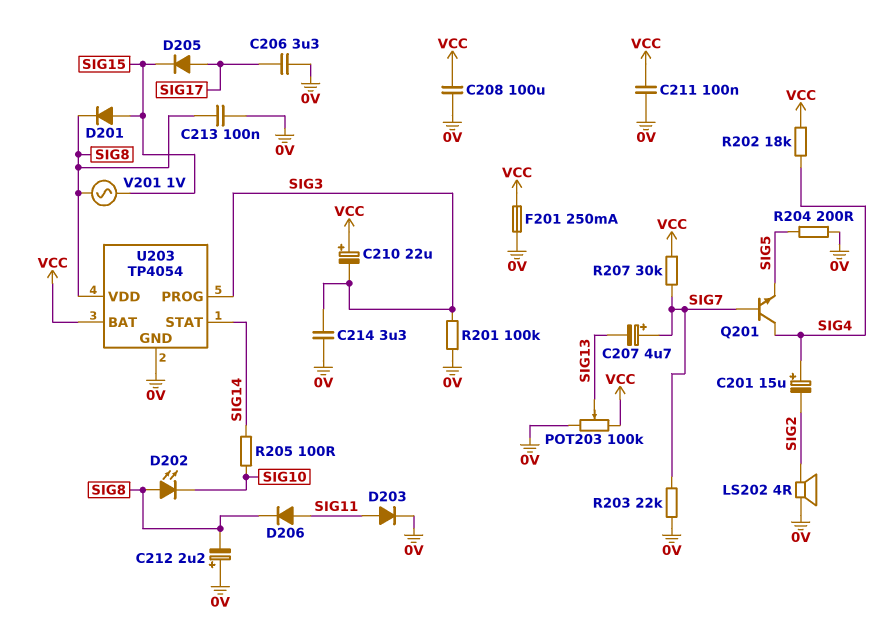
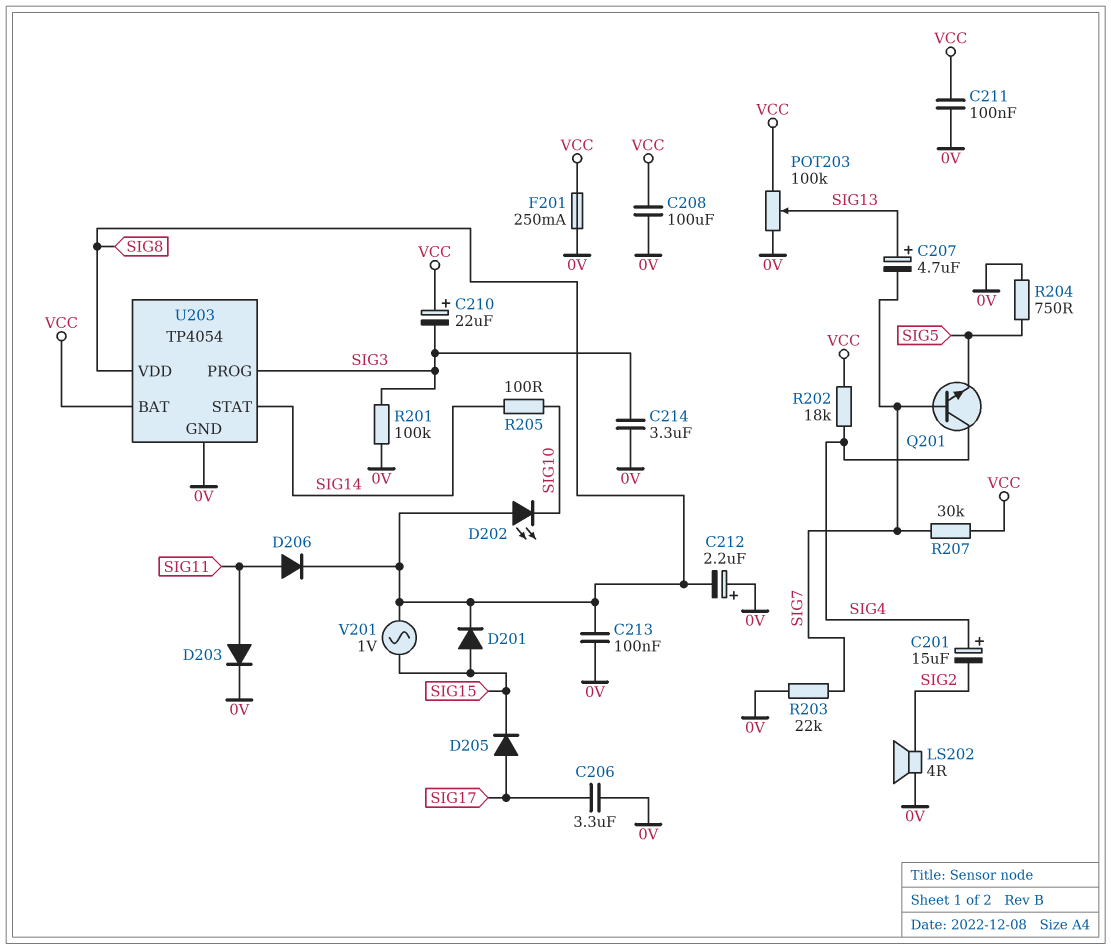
C207: 4.7uF (plus SIG7, minus SIG13) -> 4.7uF (plus SIG13, minus SIG7)
R204: 200 (0V, SIG5) -> 750 (0V, SIG5)

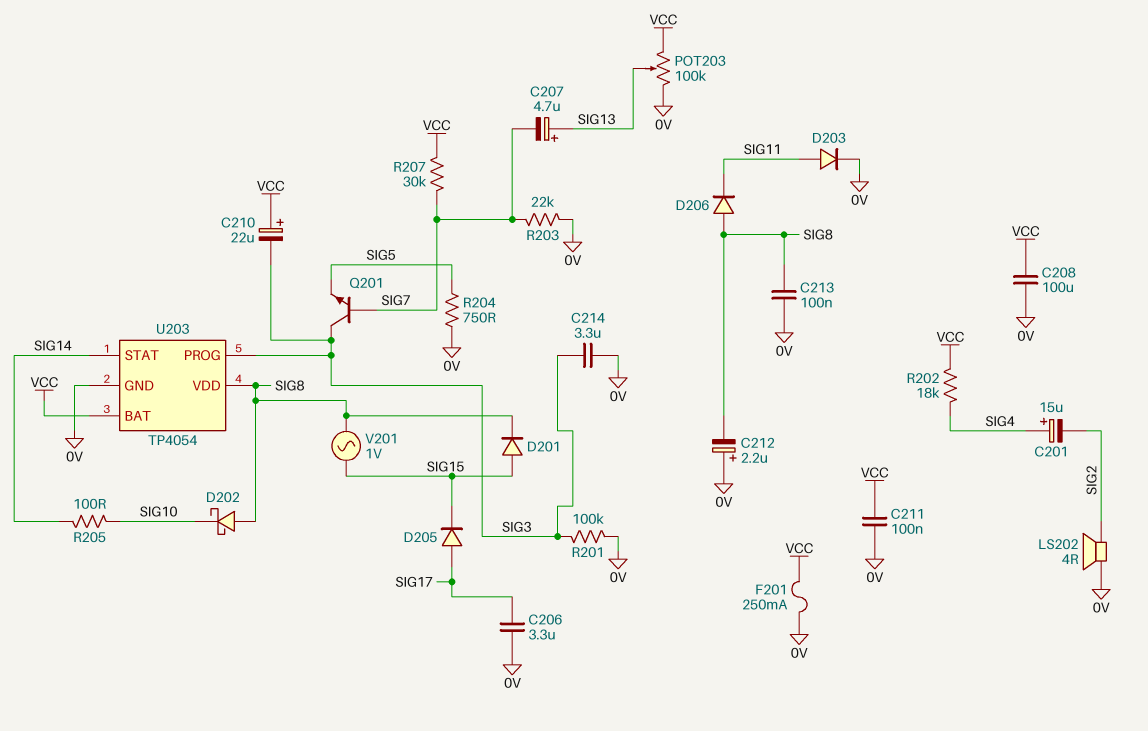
D202: LED (A SIG8, K SIG10) -> schottky (A SIG8, K SIG10)
D206: diode (A SIG11, K SIG8) -> diode (A SIG8, K SIG11)
Q201: NPN (B SIG7, C SIG4, E SIG5) -> NPN (B SIG7, C SIG3, E SIG5)

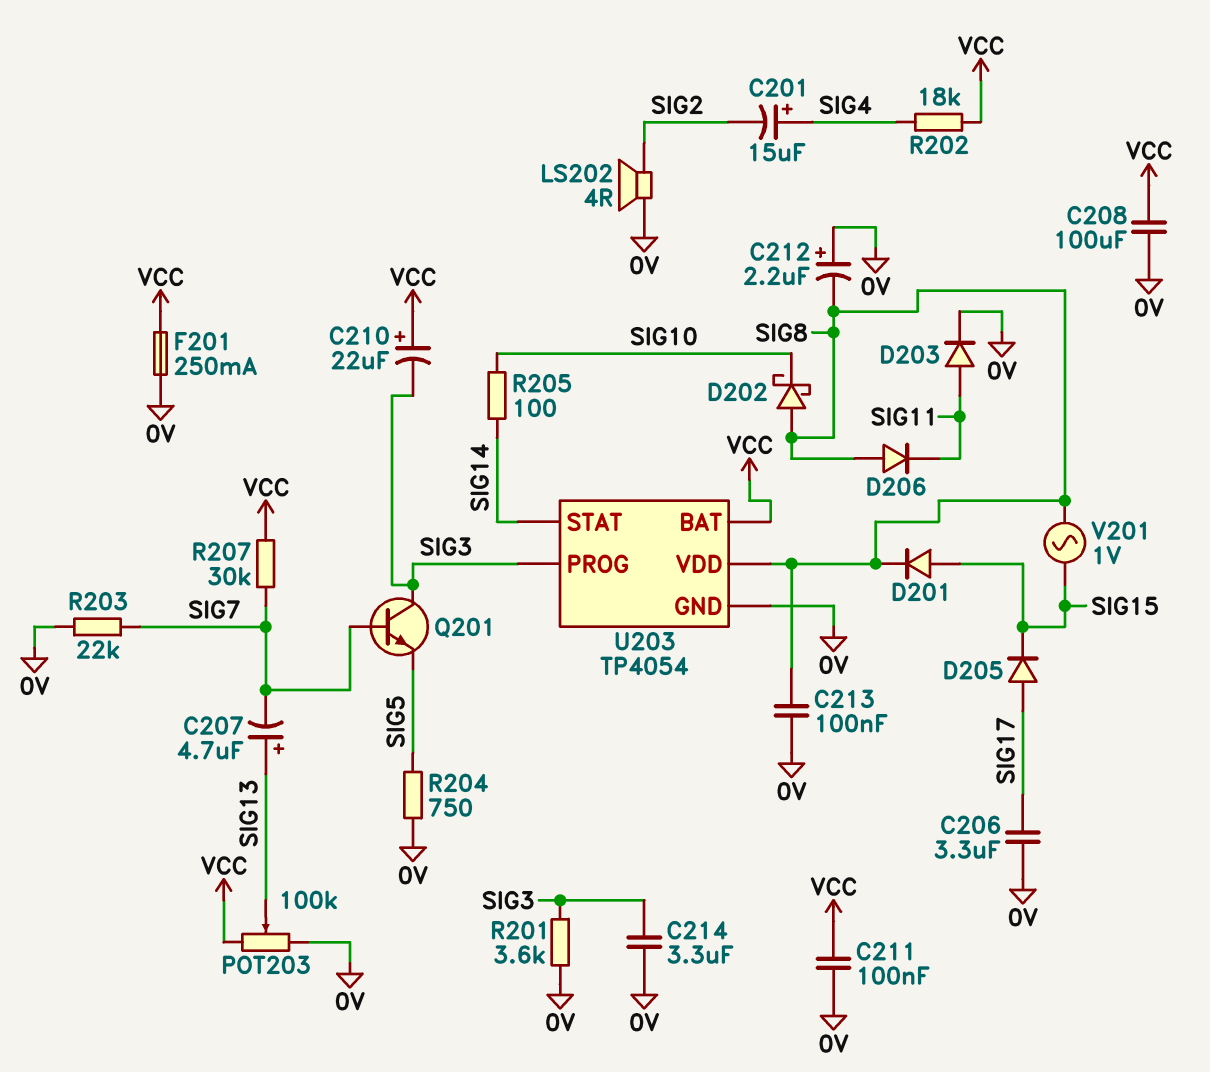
R201: 100k (0V, SIG3) -> 3.6k (0V, SIG3)

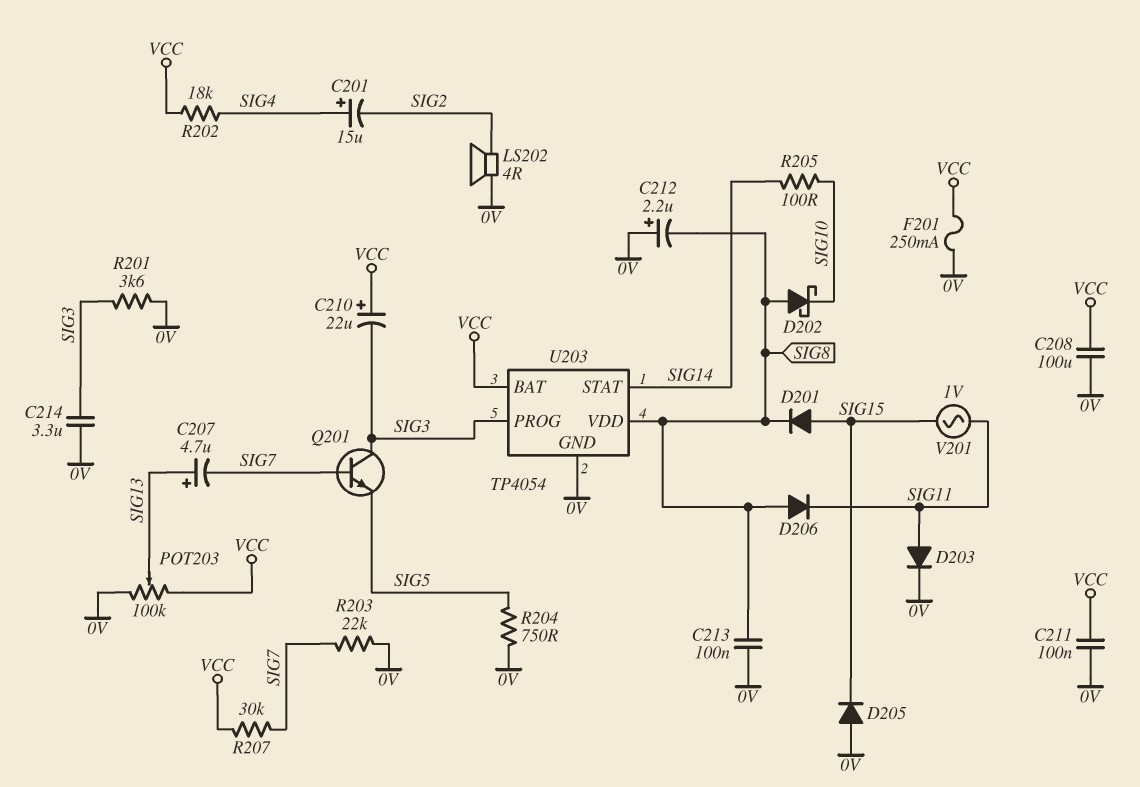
C206: 3.3uF (0V, SIG17) -> none
D205: diode (A SIG17, K SIG15) -> diode (A 0V, K SIG15)
V201: AC 1V (SIG8, SIG15) -> AC 1V (SIG11, SIG15)

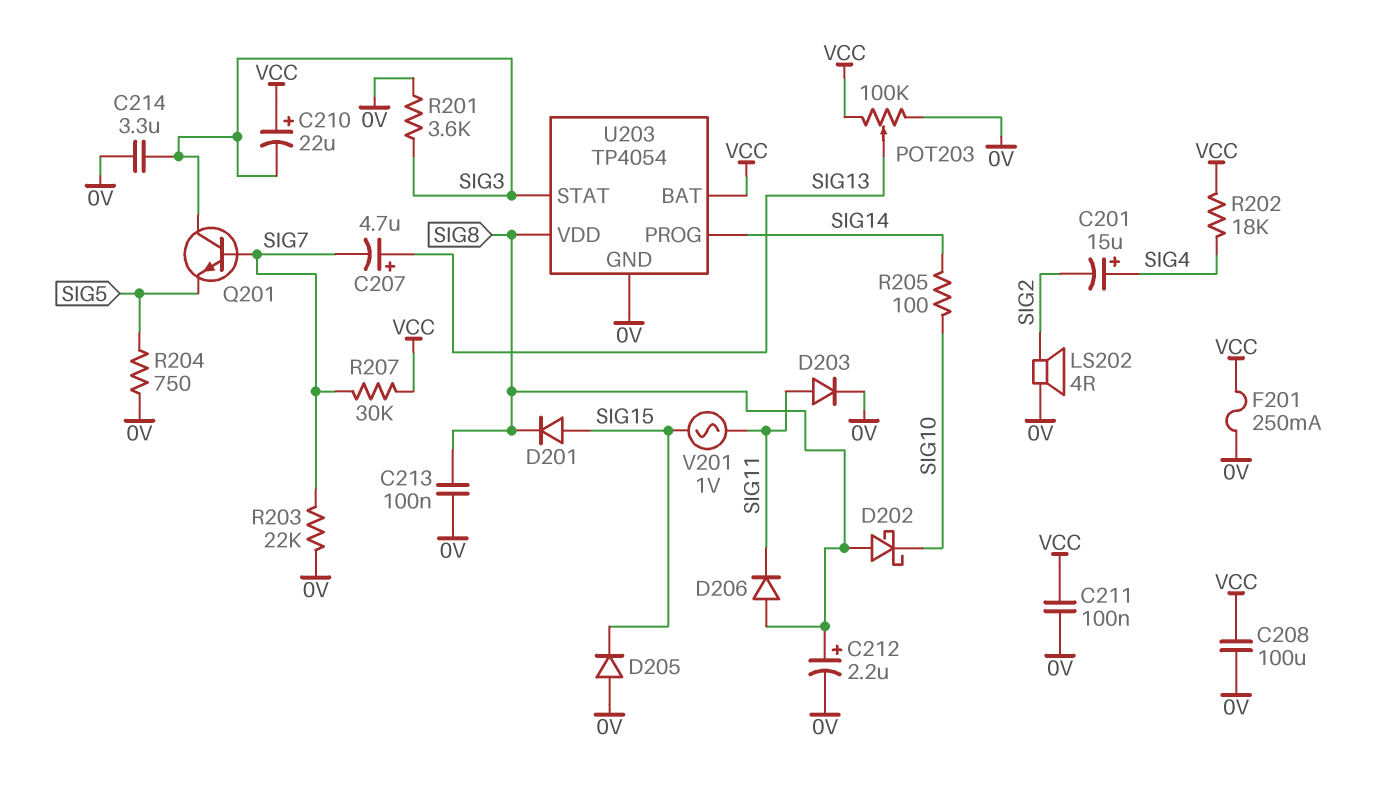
C212: 2.2uF (plus 0V, minus SIG8) -> 2.2uF (plus SIG8, minus 0V)
U203 pin PROG: SIG3 -> SIG14
U203 pin STAT: SIG14 -> SIG3

